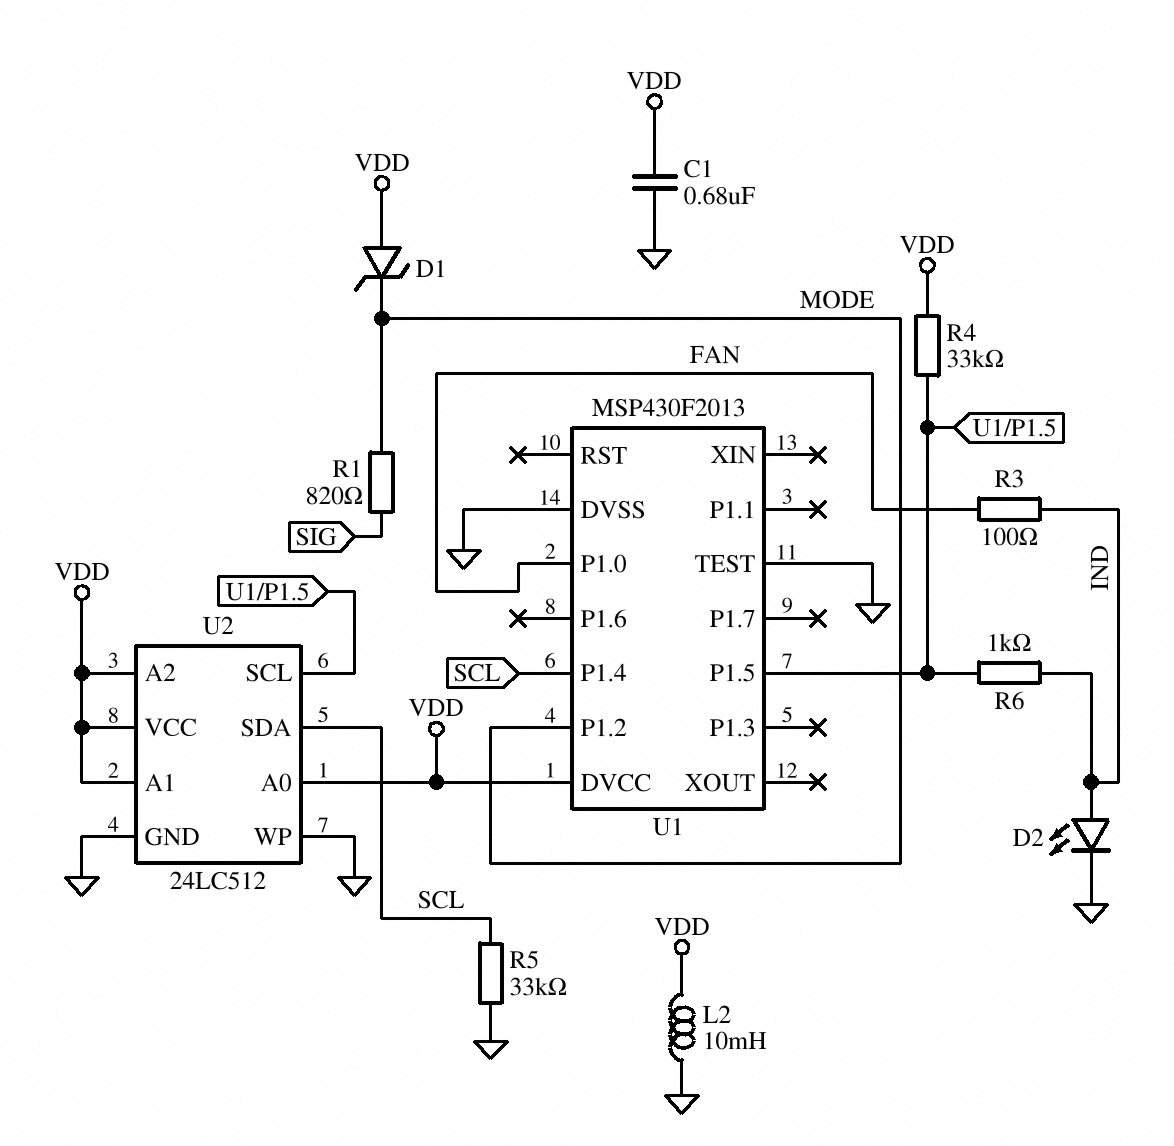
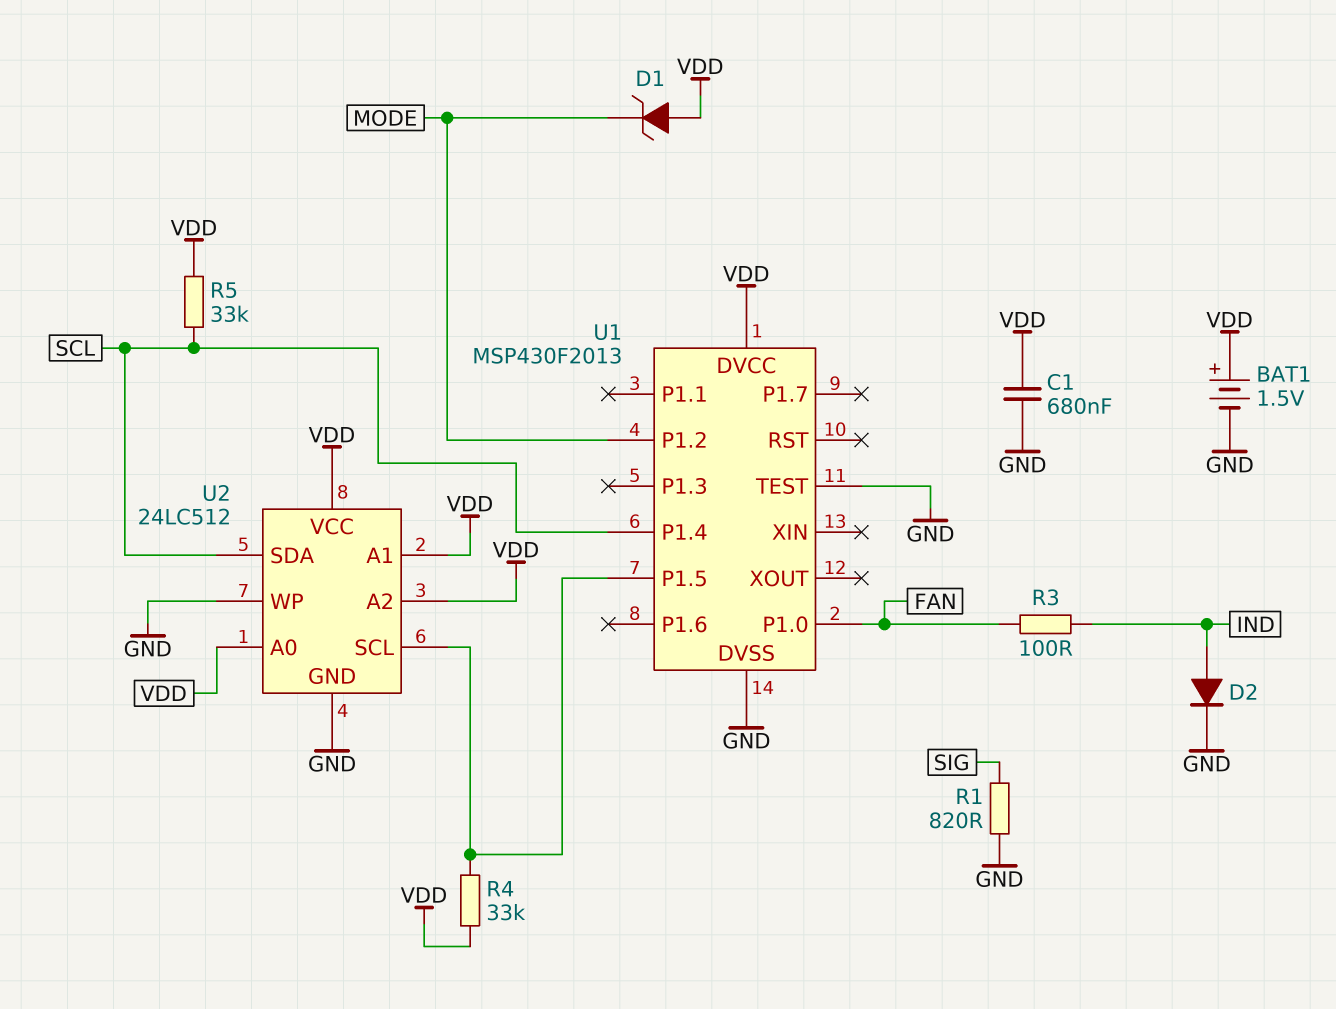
BAT1: none -> 1.5V (plus VDD, minus GND)
D2: LED (A IND, K GND) -> diode (A IND, K GND)
L2: 10mH (GND, VDD) -> none
R1: 820 (MODE, SIG) -> 820 (GND, SIG)
R5: 33k (GND, SCL) -> 33k (SCL, VDD)
R6: 1k (IND, U1/P1.5) -> none

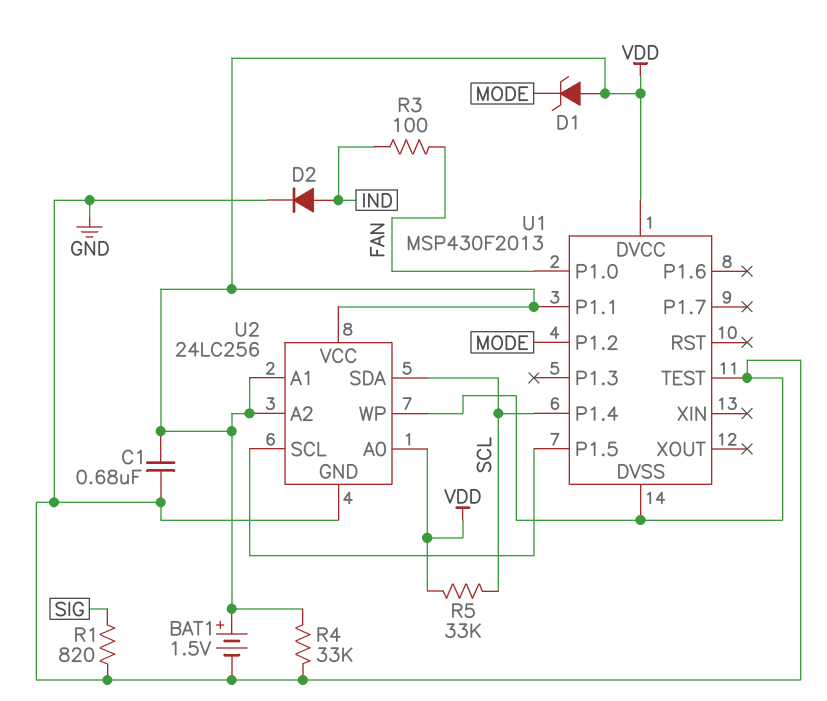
R4: 33k (U1/P1.5, VDD) -> 33k (GND, VDD)
U1 pin P1.1: none -> VDD
U2: 24LC512 -> 24LC256

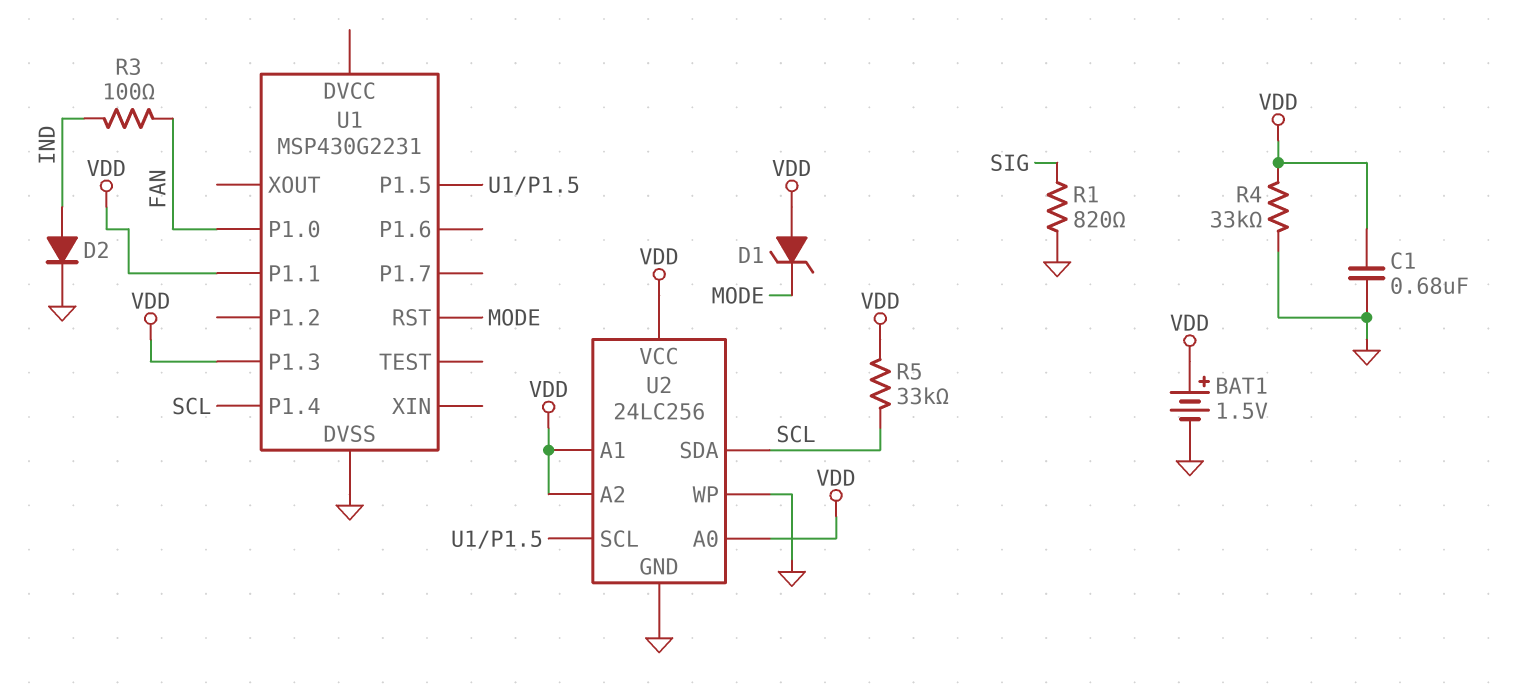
U1: MSP430F2013 -> MSP430G2231
U1 pin DVCC: VDD -> none
U1 pin P1.2: MODE -> none
U1 pin P1.3: none -> VDD
U1 pin RST: none -> MODE
U1 pin TEST: GND -> none

